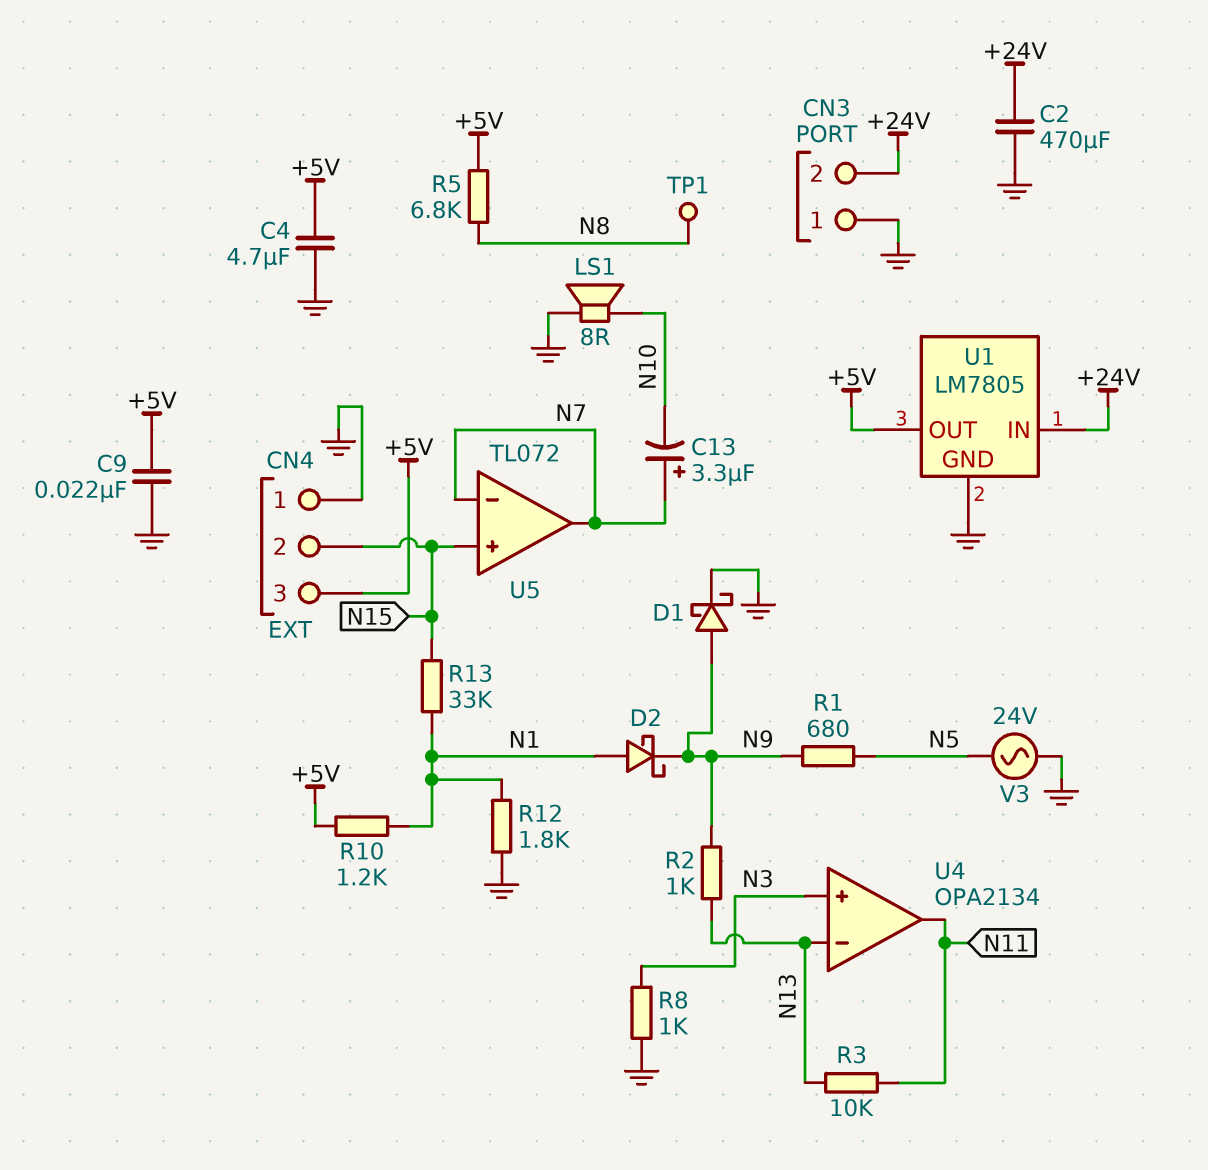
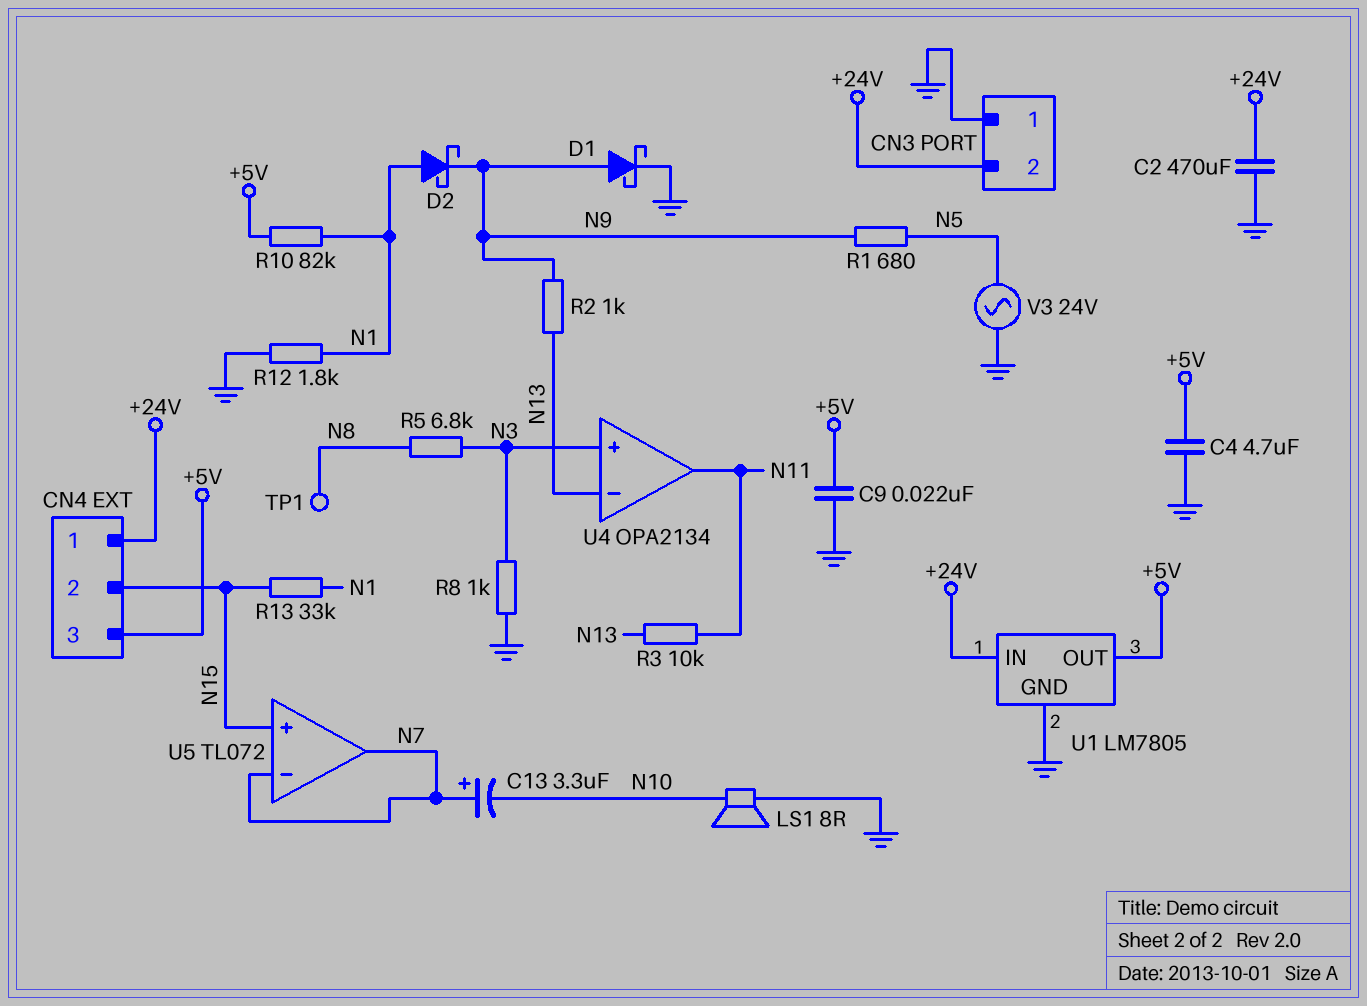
CN4 pin 1: GND -> +24V
R5: 6.8k (+5V, N8) -> 6.8k (N3, N8)
R10: 1.2k (+5V, N1) -> 82k (+5V, N1)

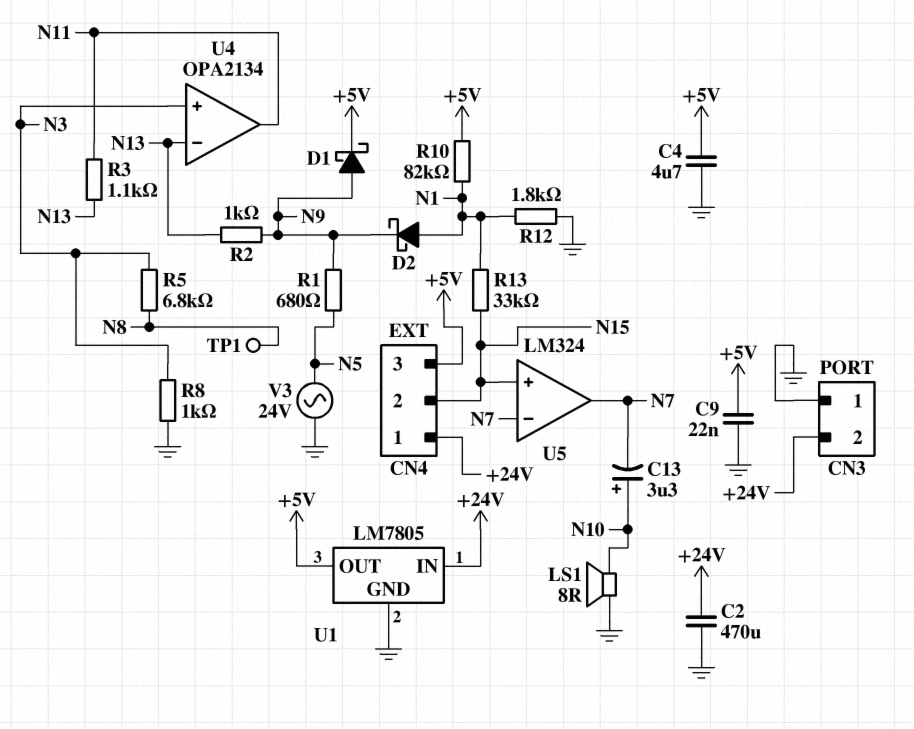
C13: 3.3uF (plus N7, minus N10) -> 3.3uF (plus N10, minus N7)
D1: schottky (A N9, K GND) -> schottky (A N9, K +5V)
R3: 10k (N11, N13) -> 1.1k (N11, N13)
U5: TL072 -> LM324

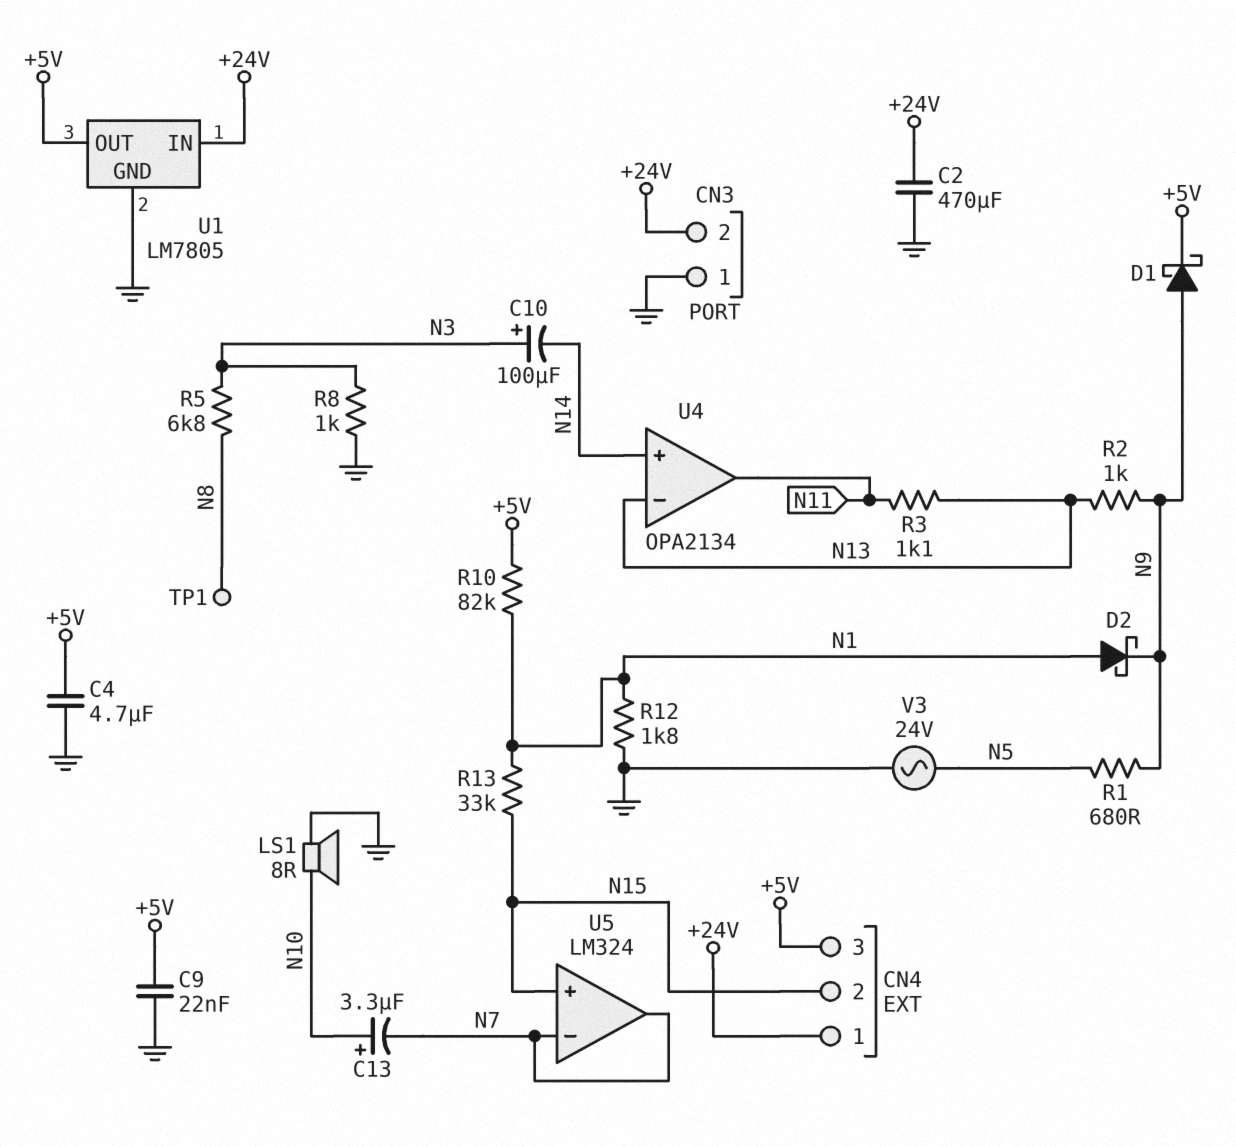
C10: none -> 100uF (plus N3, minus N14)
U4 pin in+: N3 -> N14

